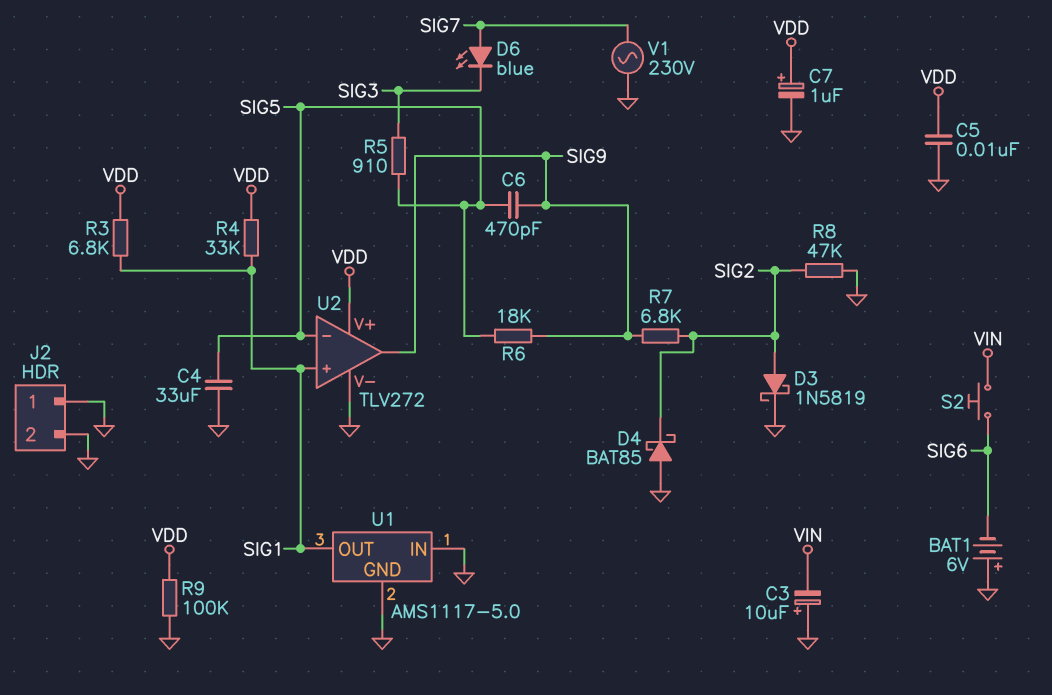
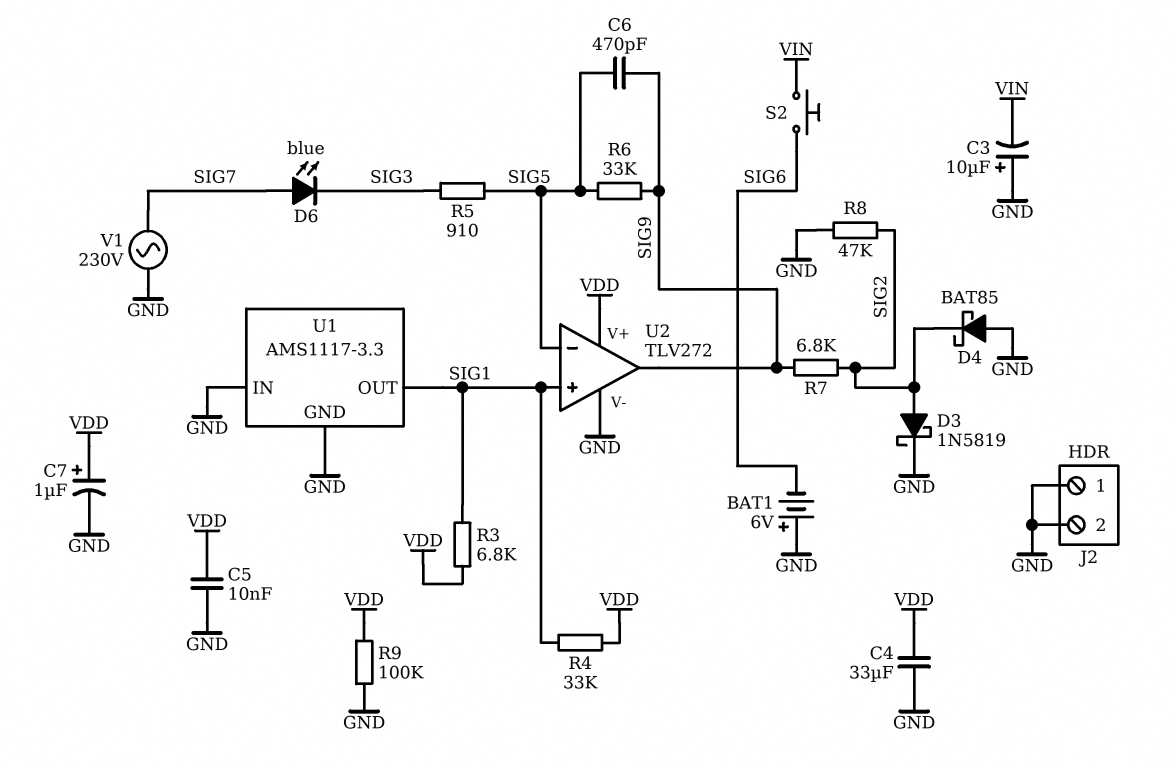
C4: 33uF (GND, SIG5) -> 33uF (GND, VDD)
R6: 18k (SIG5, SIG9) -> 33k (SIG5, SIG9)
U1: AMS1117-5.0 -> AMS1117-3.3

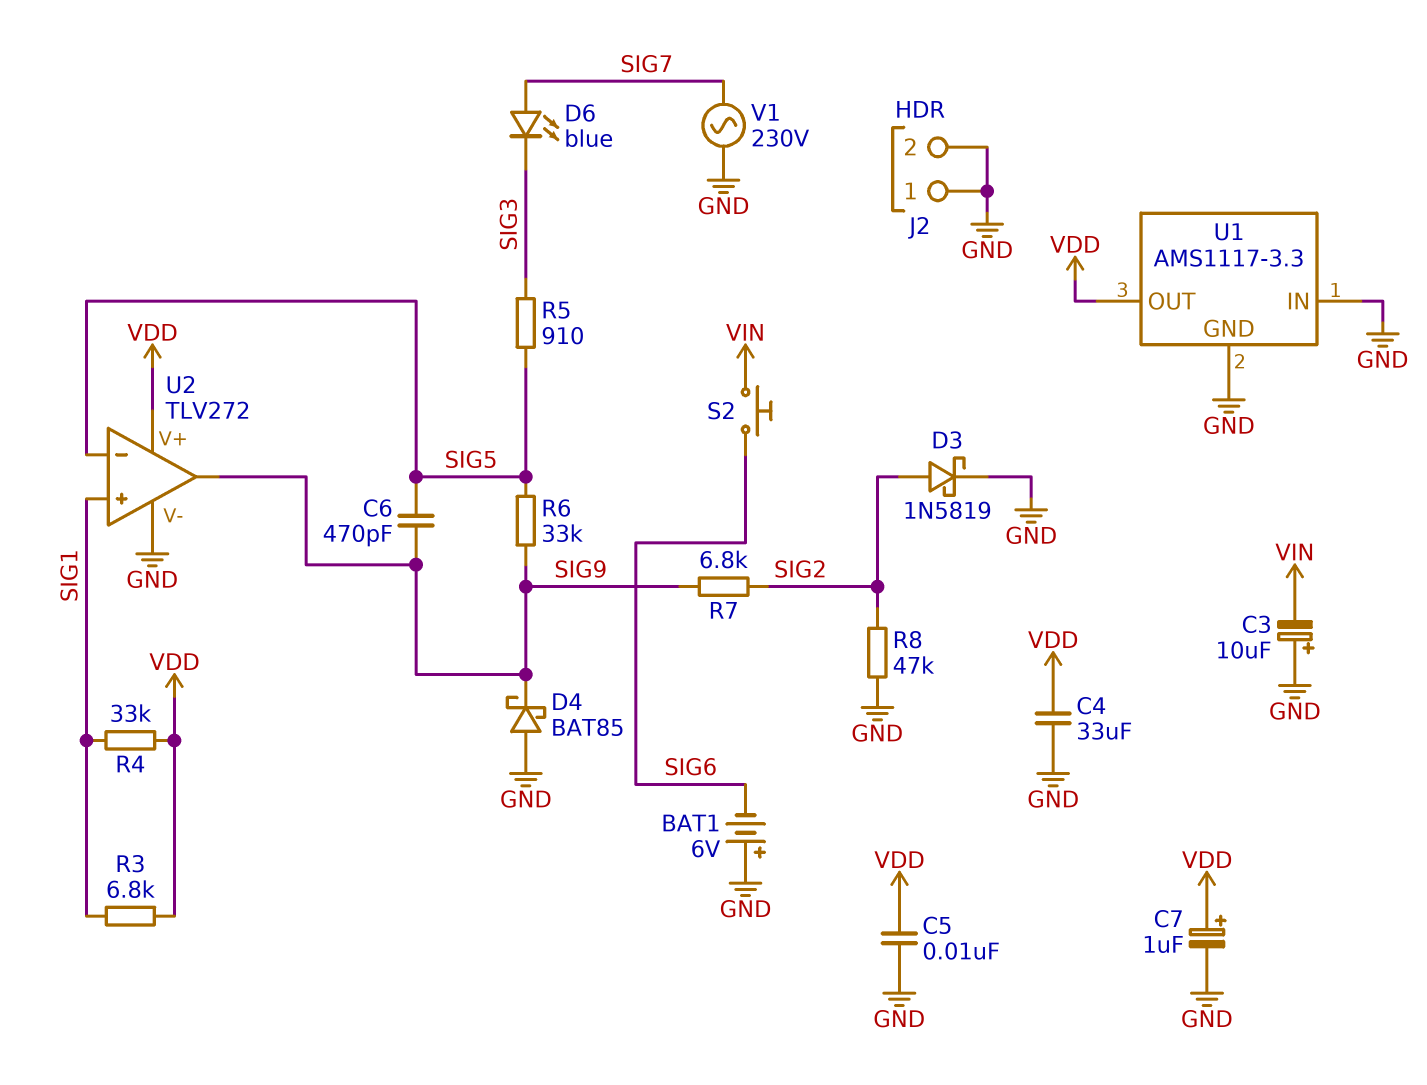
D4: schottky BAT85 (A GND, K SIG2) -> schottky BAT85 (A GND, K SIG9)
R9: 100k (GND, VDD) -> none
U1 pin OUT: SIG1 -> VDD

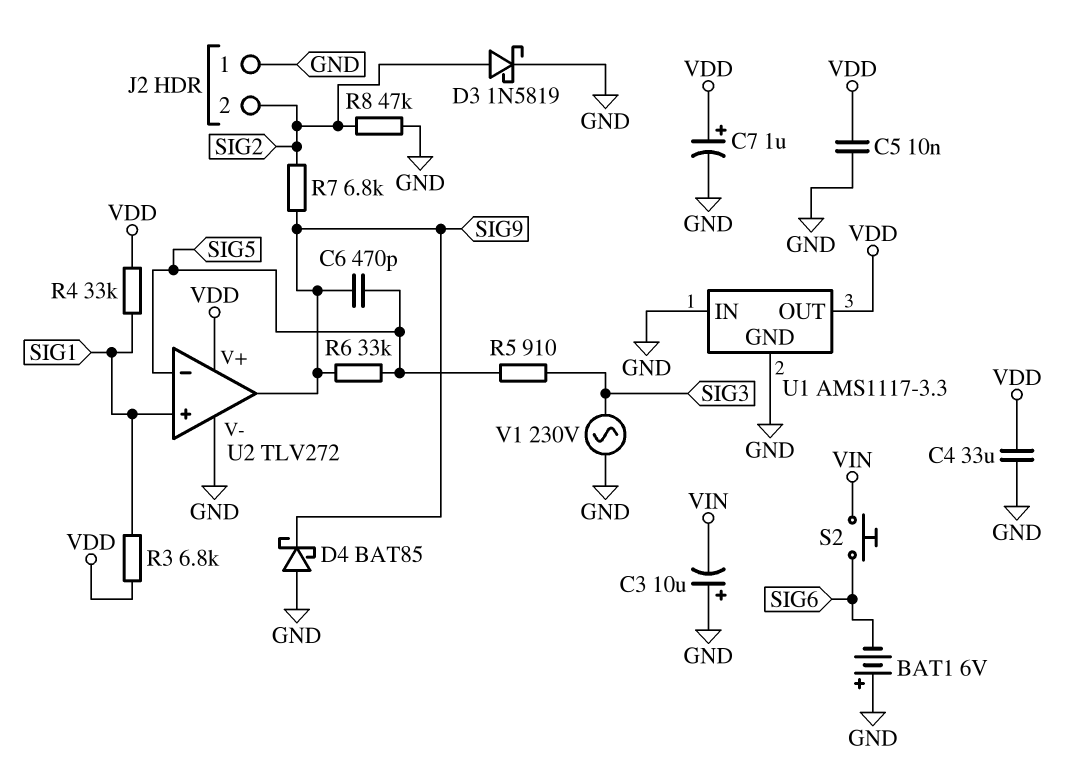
D6: LED blue (A SIG7, K SIG3) -> none
J2 pin 2: GND -> SIG2
V1: AC 230V (GND, SIG7) -> AC 230V (GND, SIG3)

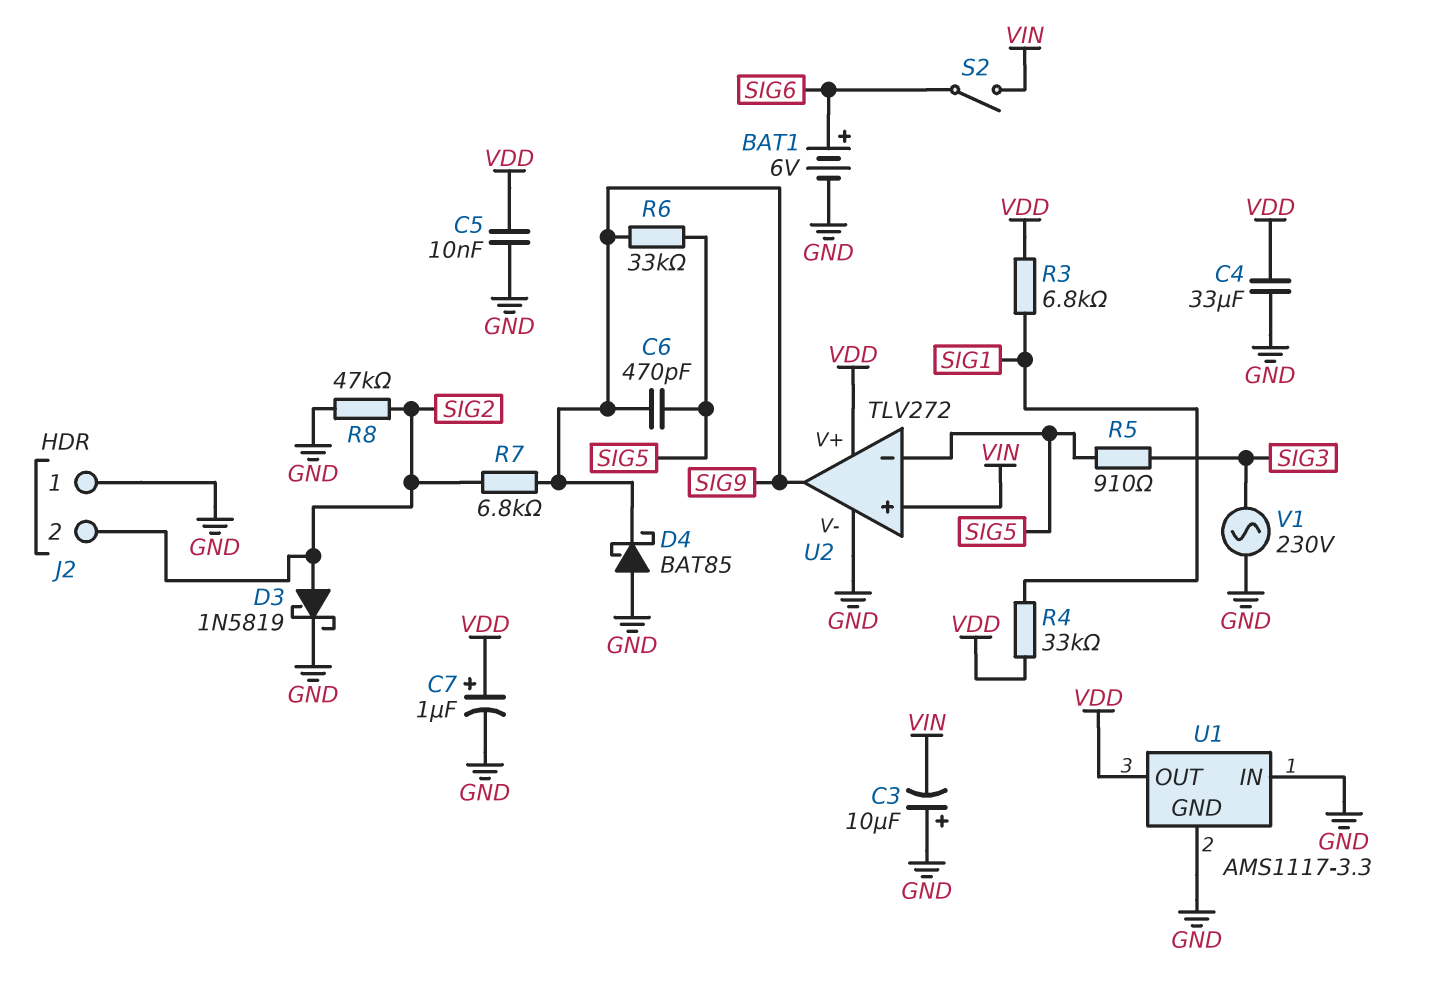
BAT1: 6V (plus GND, minus SIG6) -> 6V (plus SIG6, minus GND)
S2: button (SIG6, VIN) -> switch (SIG6, VIN)
U2 pin in+: SIG1 -> VIN

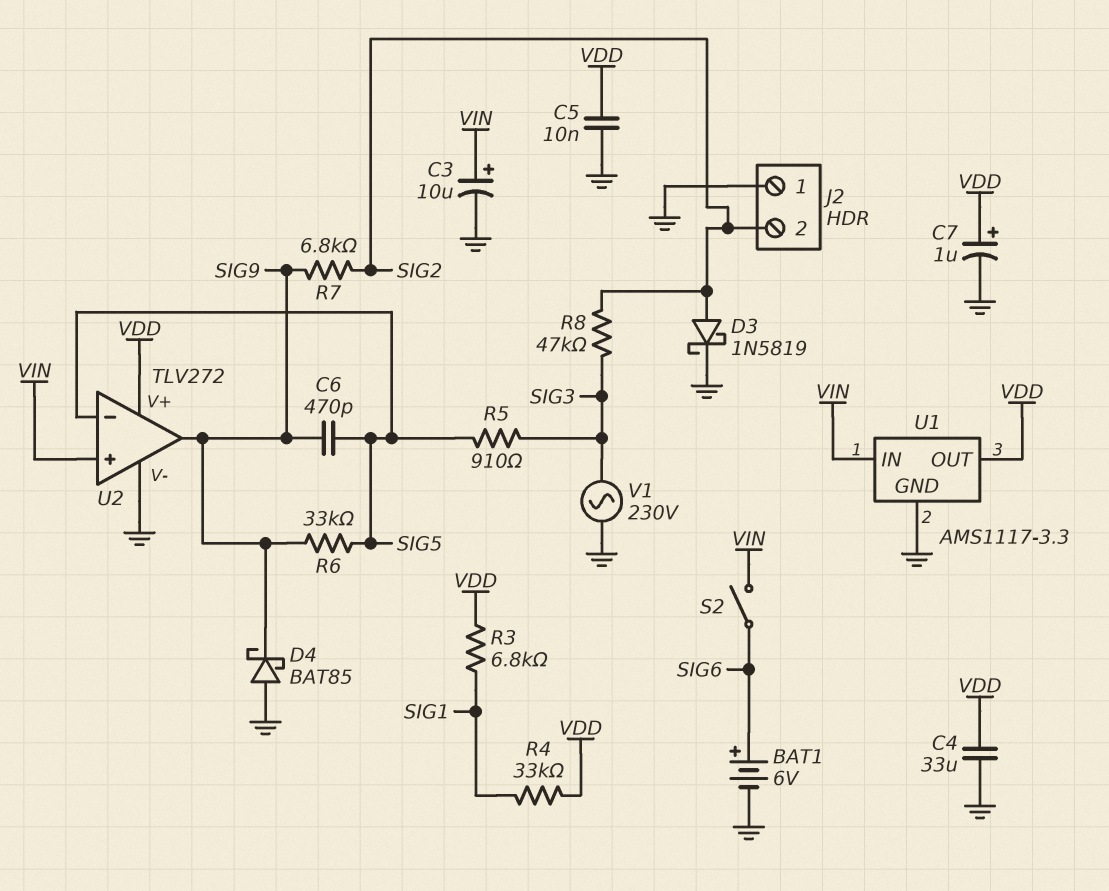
C3: 10uF (plus GND, minus VIN) -> 10uF (plus VIN, minus GND)
R8: 47k (GND, SIG2) -> 47k (SIG2, SIG3)
U1 pin IN: GND -> VIN

